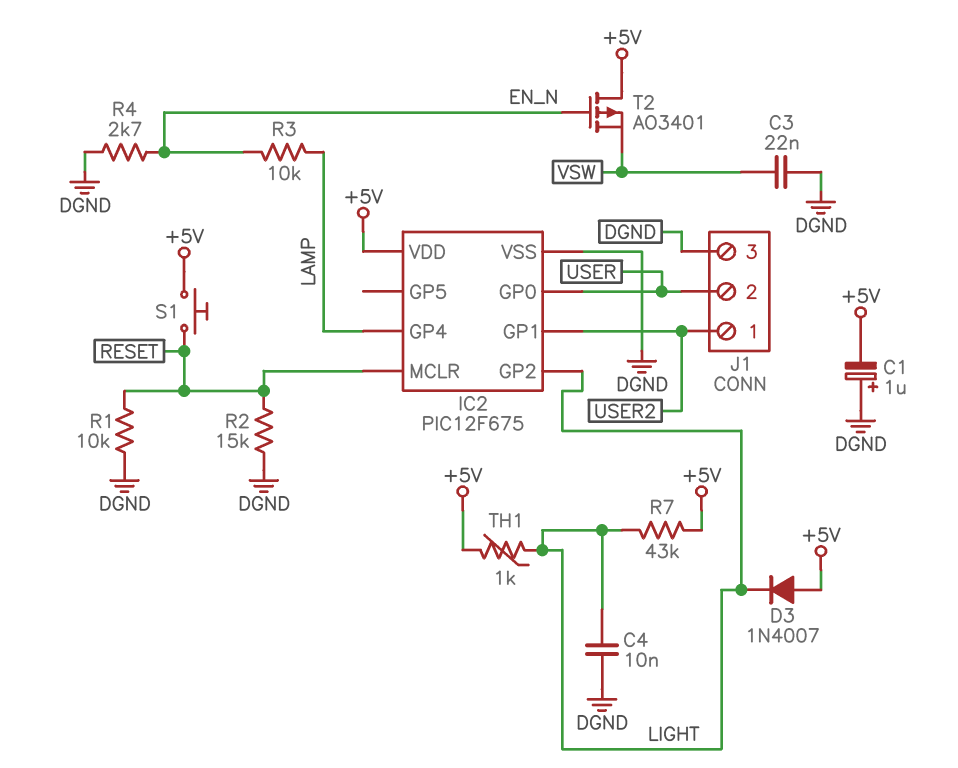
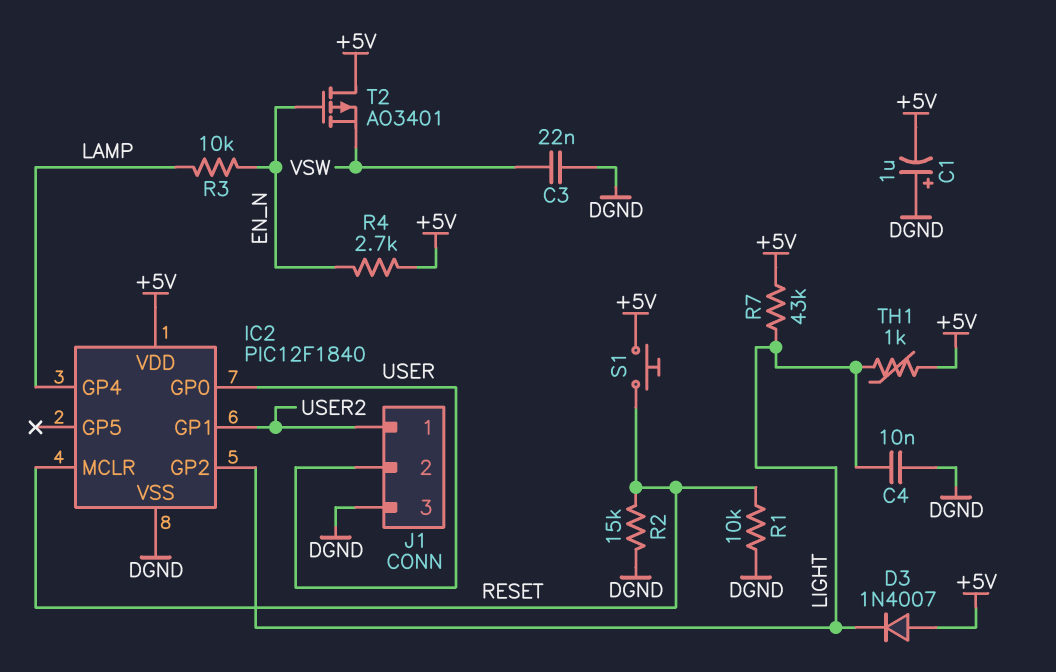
IC2: PIC12F675 -> PIC12F1840
R4: 2.7k (DGND, EN_N) -> 2.7k (+5V, EN_N)

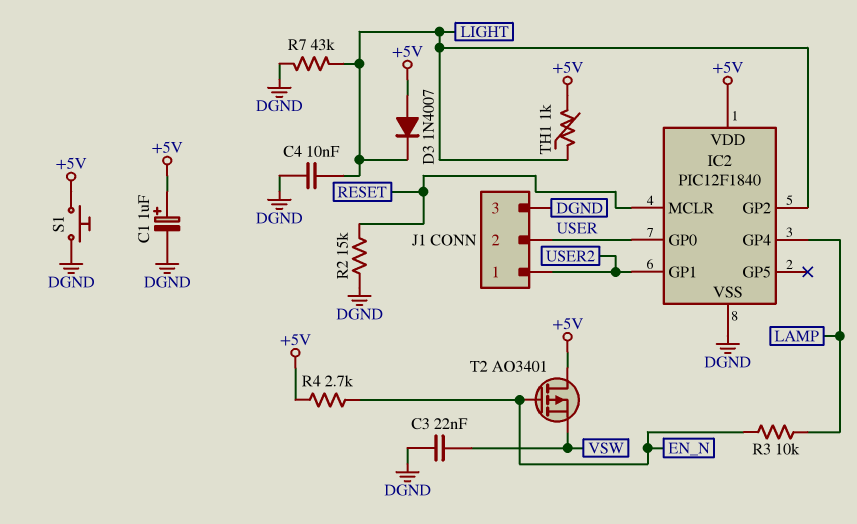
C1: 1uF (plus DGND, minus +5V) -> 1uF (plus +5V, minus DGND)
R1: 10k (DGND, RESET) -> none
R7: 43k (+5V, LIGHT) -> 43k (DGND, LIGHT)
S1: button (+5V, RESET) -> button (+5V, DGND)

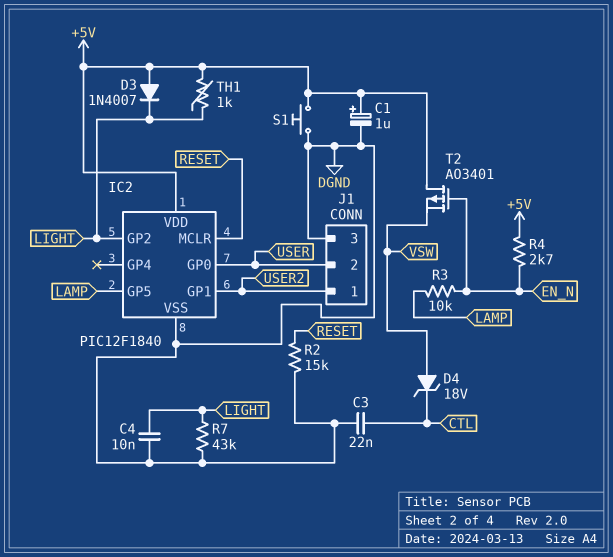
C3: 22nF (DGND, VSW) -> 22nF (CTL, DGND)
D4: none -> zener 18V (A VSW, K CTL)
IC2 pin GP4: LAMP -> none
IC2 pin GP5: none -> LAMP

